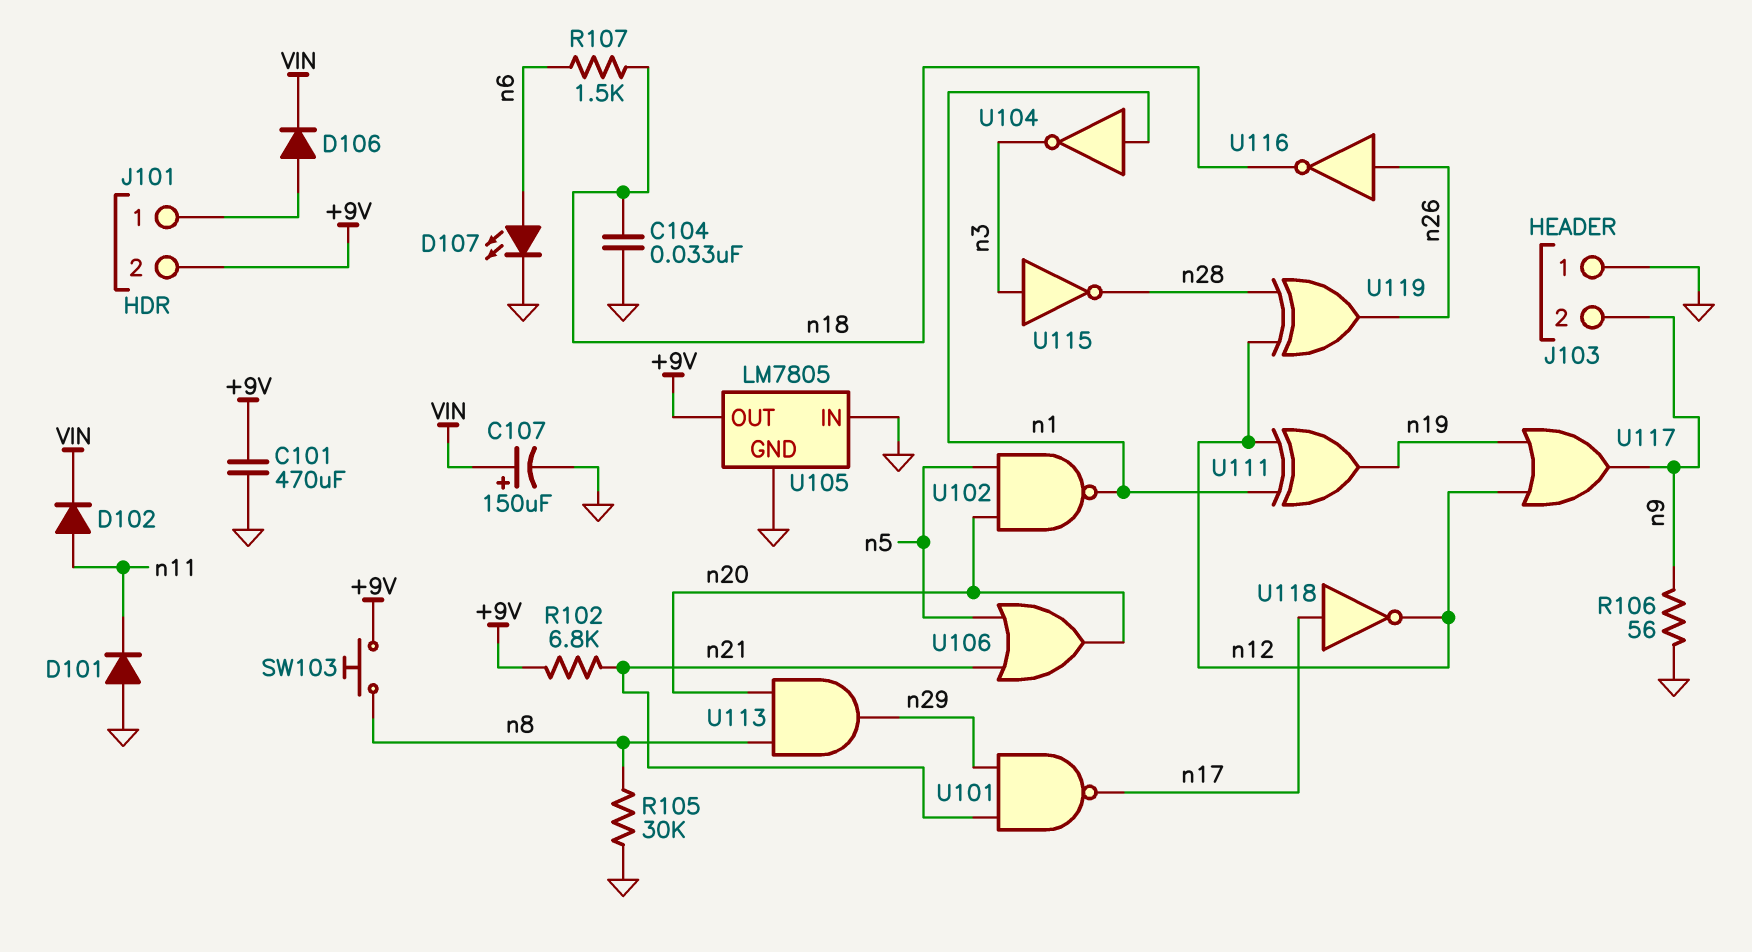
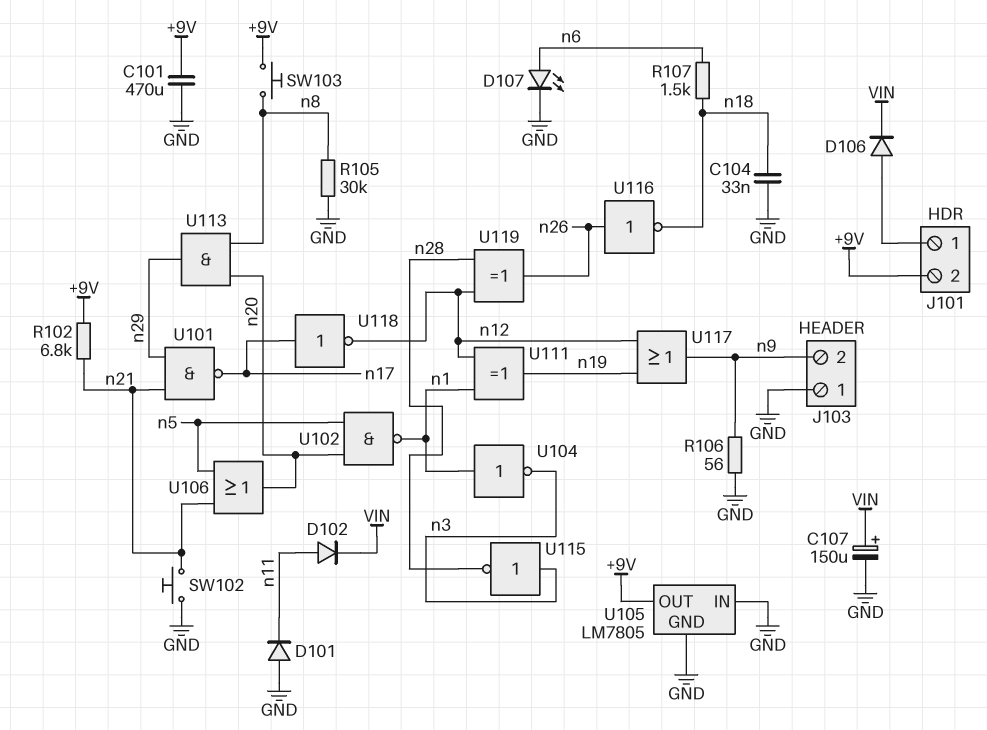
SW102: none -> button (GND, n21)

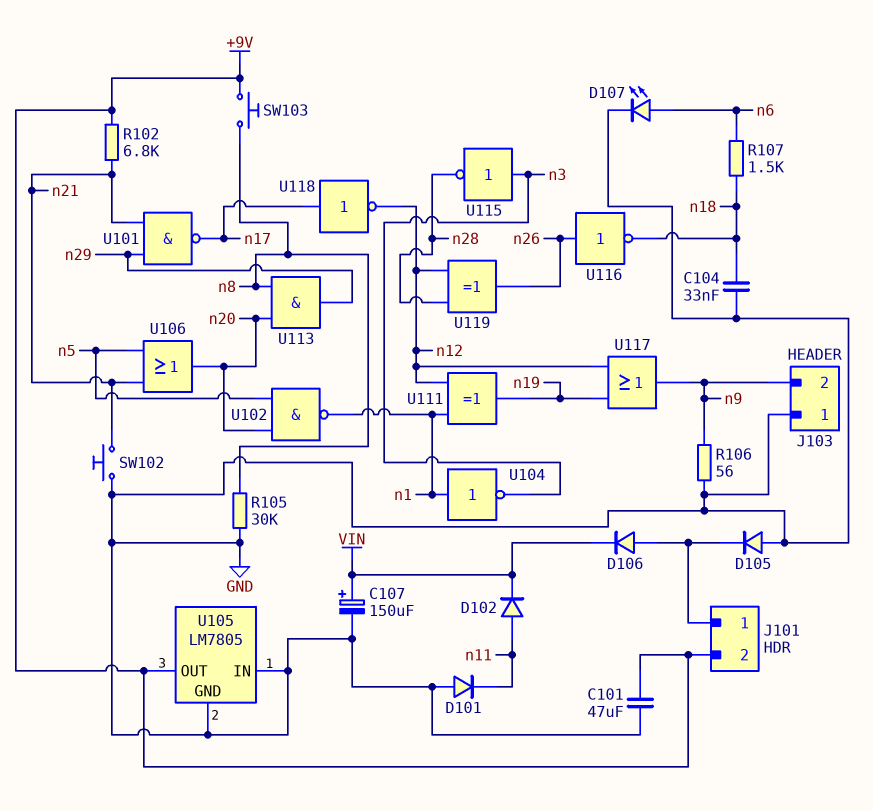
C101: 470uF (+9V, GND) -> 47uF (+9V, GND)
D105: none -> diode (A GND, K J101/1)

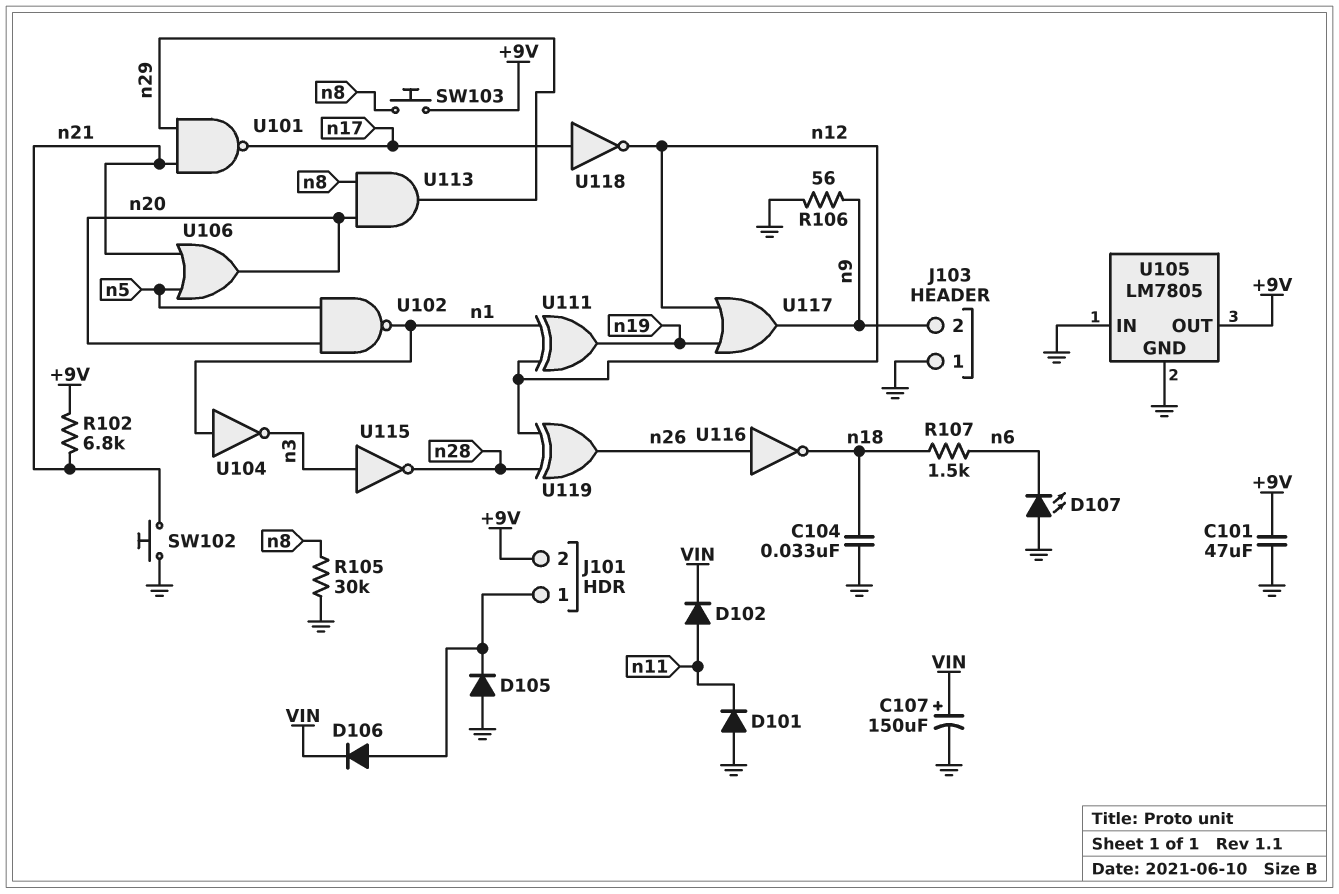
D107: LED (A n6, K GND) -> LED (A GND, K n6)

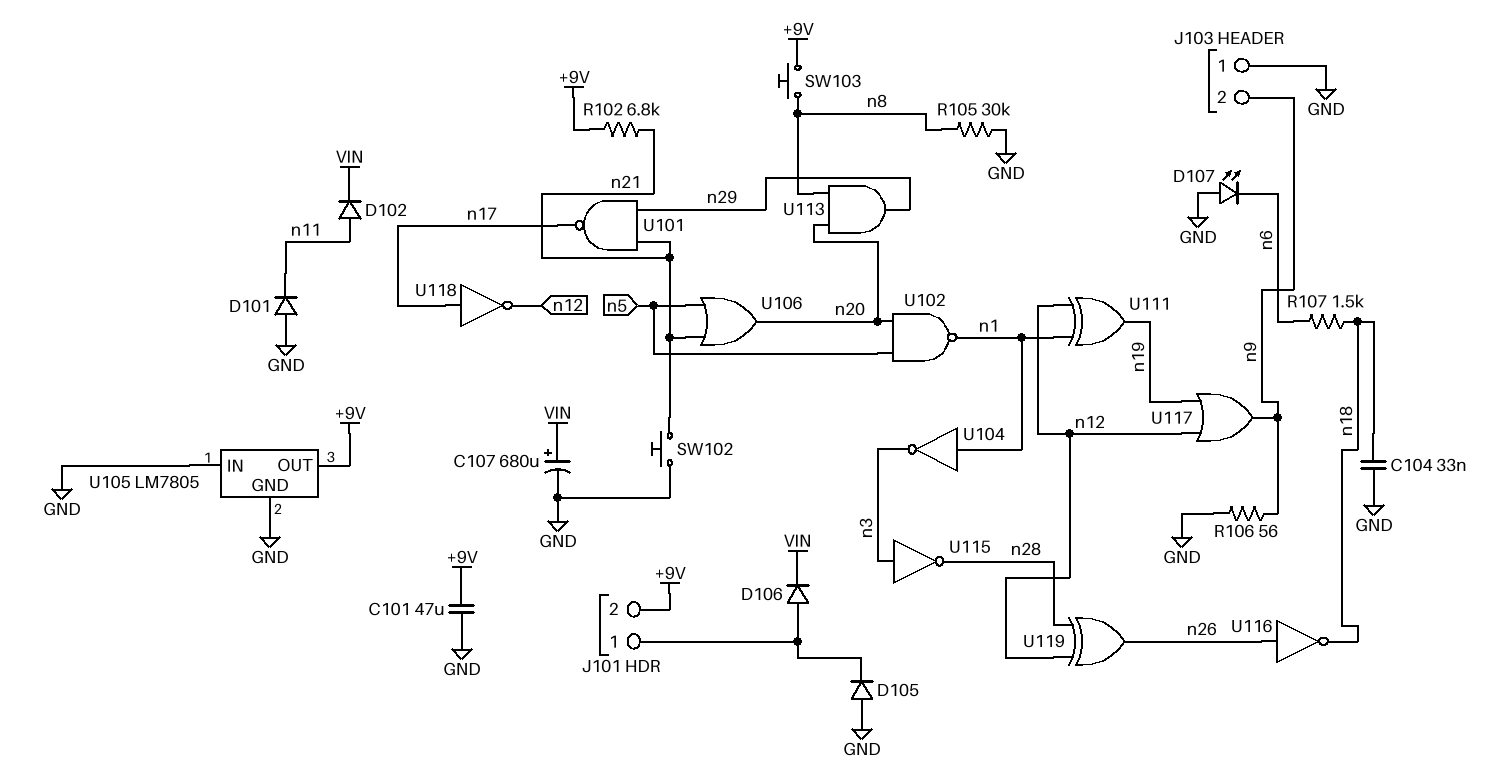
C107: 150uF (plus VIN, minus GND) -> 680uF (plus VIN, minus GND)

